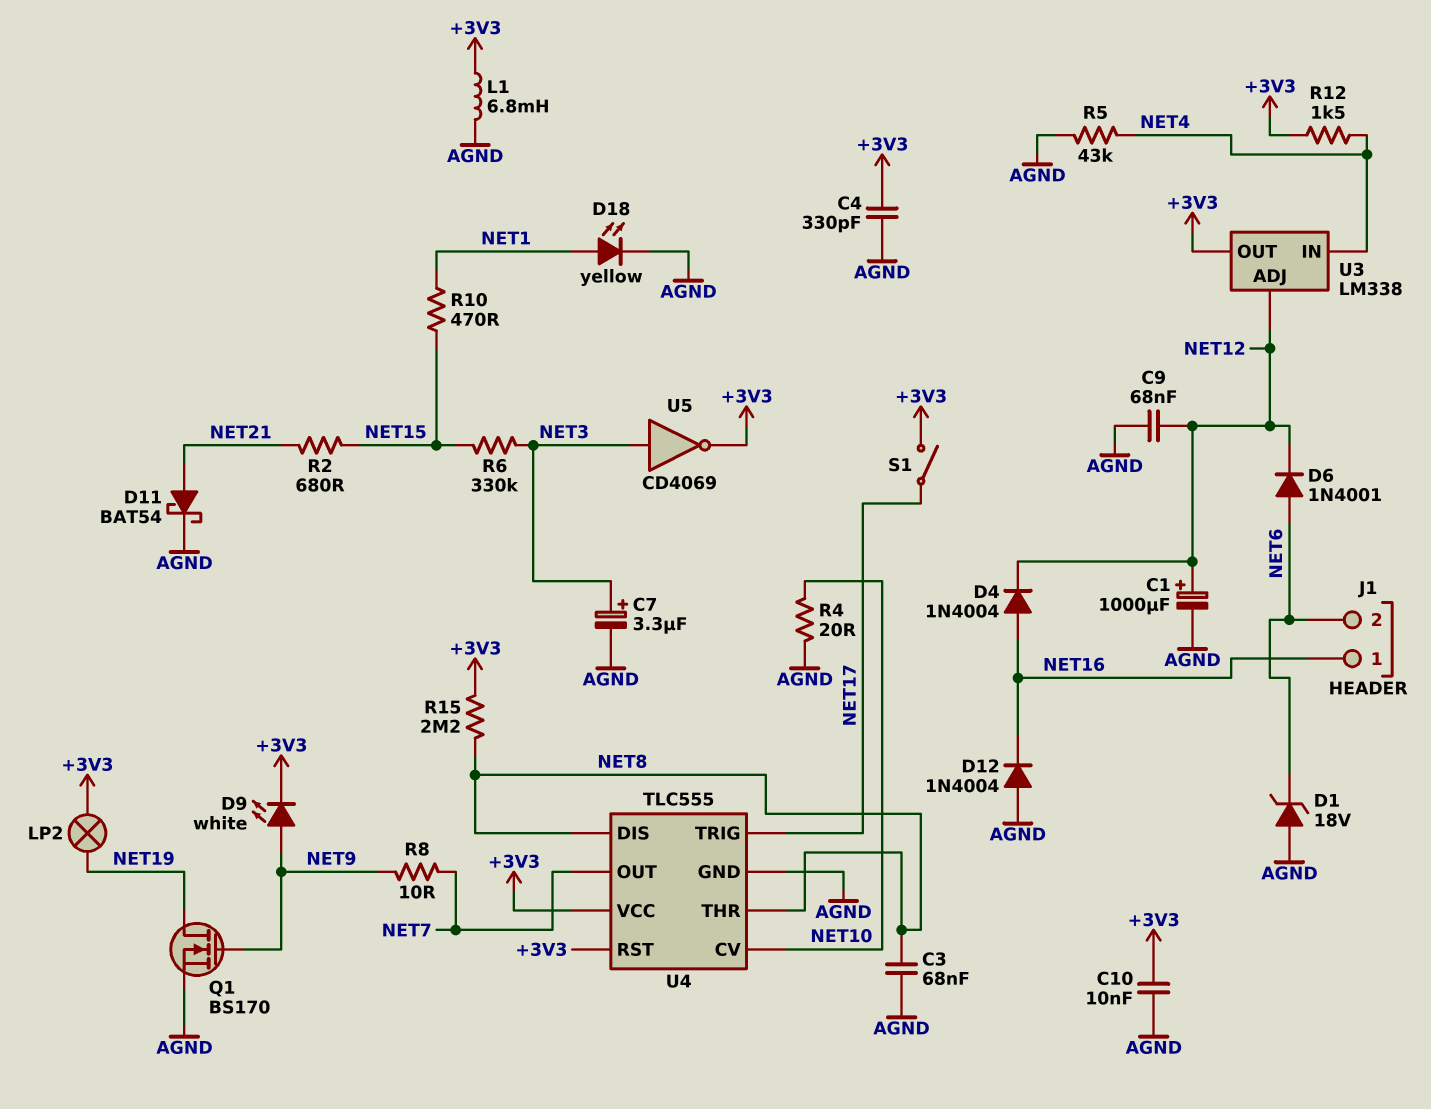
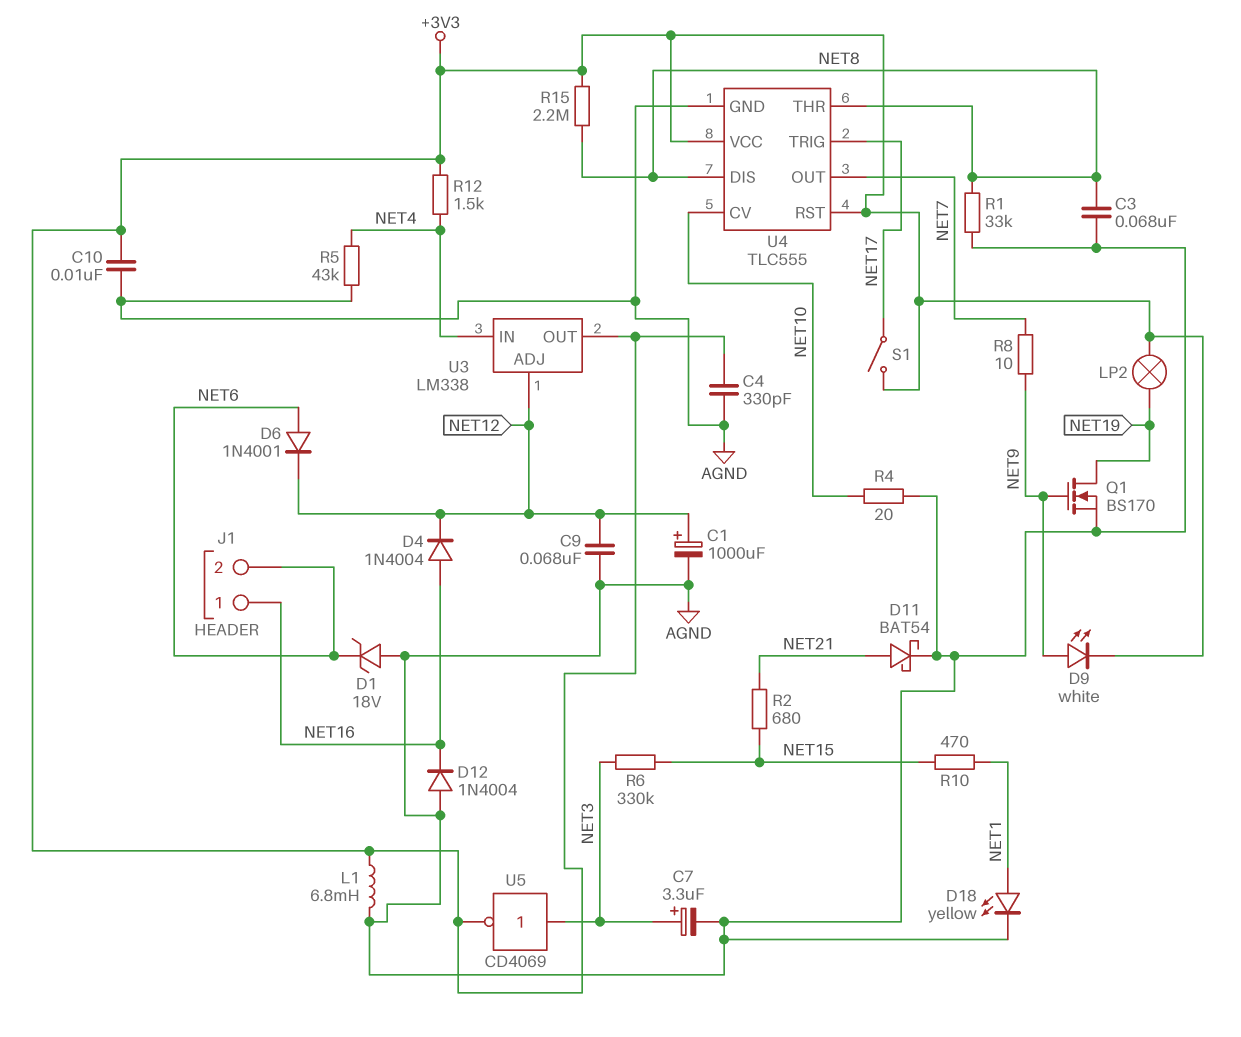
R1: none -> 33k (AGND, NET8)

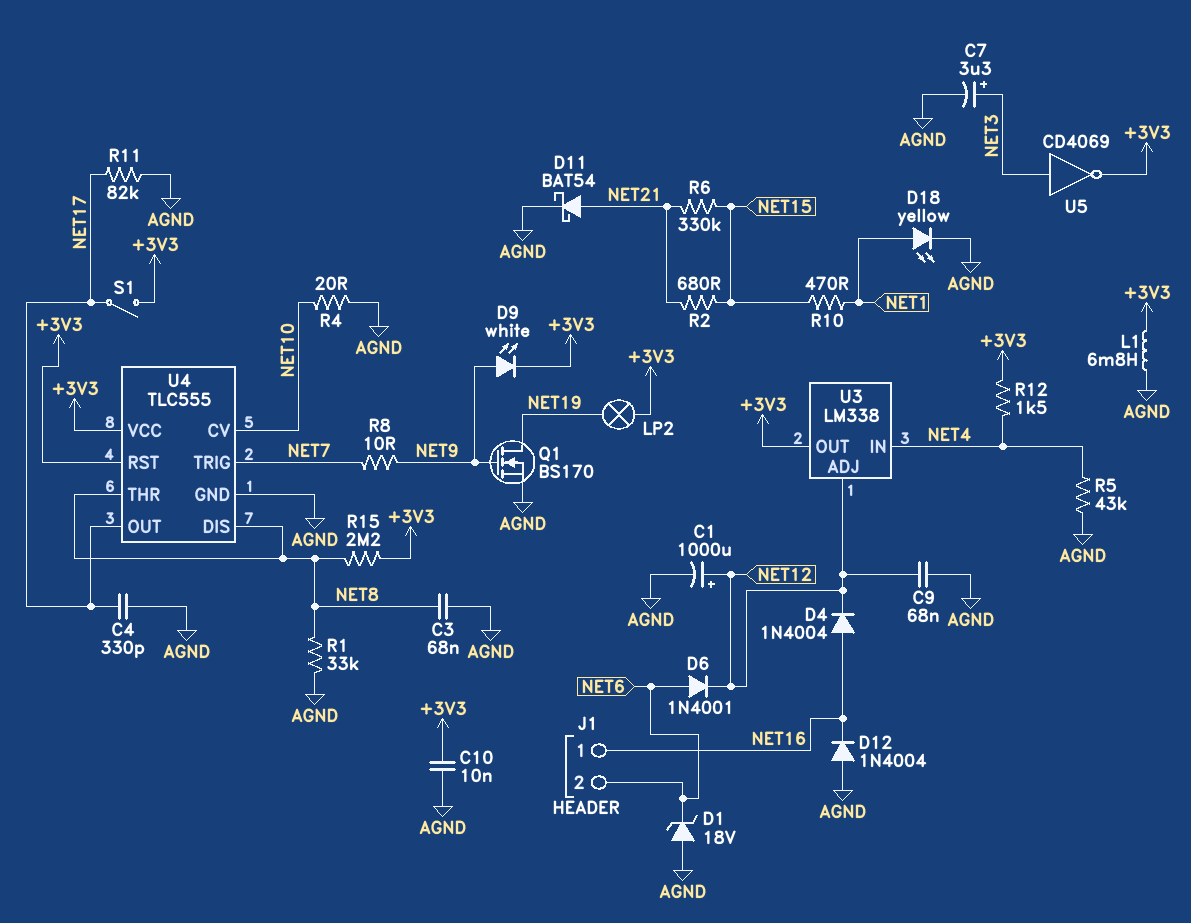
C4: 330pF (+3V3, AGND) -> 330pF (AGND, NET17)
R6: 330k (NET3, NET15) -> 330k (NET15, NET21)
R11: none -> 82k (AGND, NET17)
U4 pin OUT: NET7 -> NET17
U4 pin TRIG: NET17 -> NET7

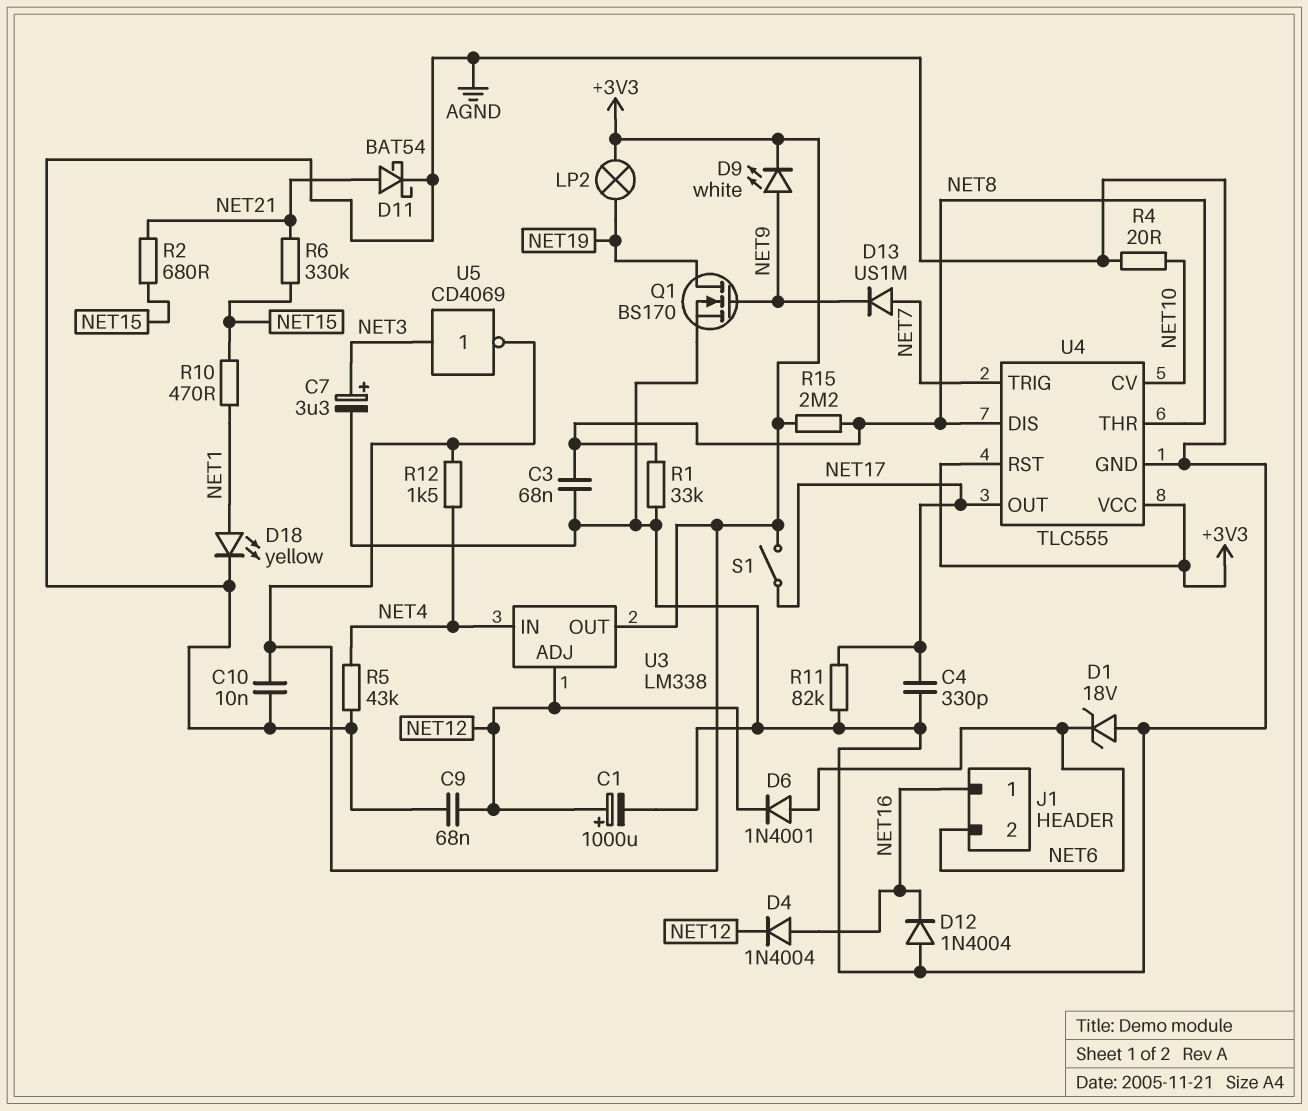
D13: none -> diode US1M (A NET7, K NET9)
L1: 6.8mH (+3V3, AGND) -> none
R8: 10 (NET7, NET9) -> none

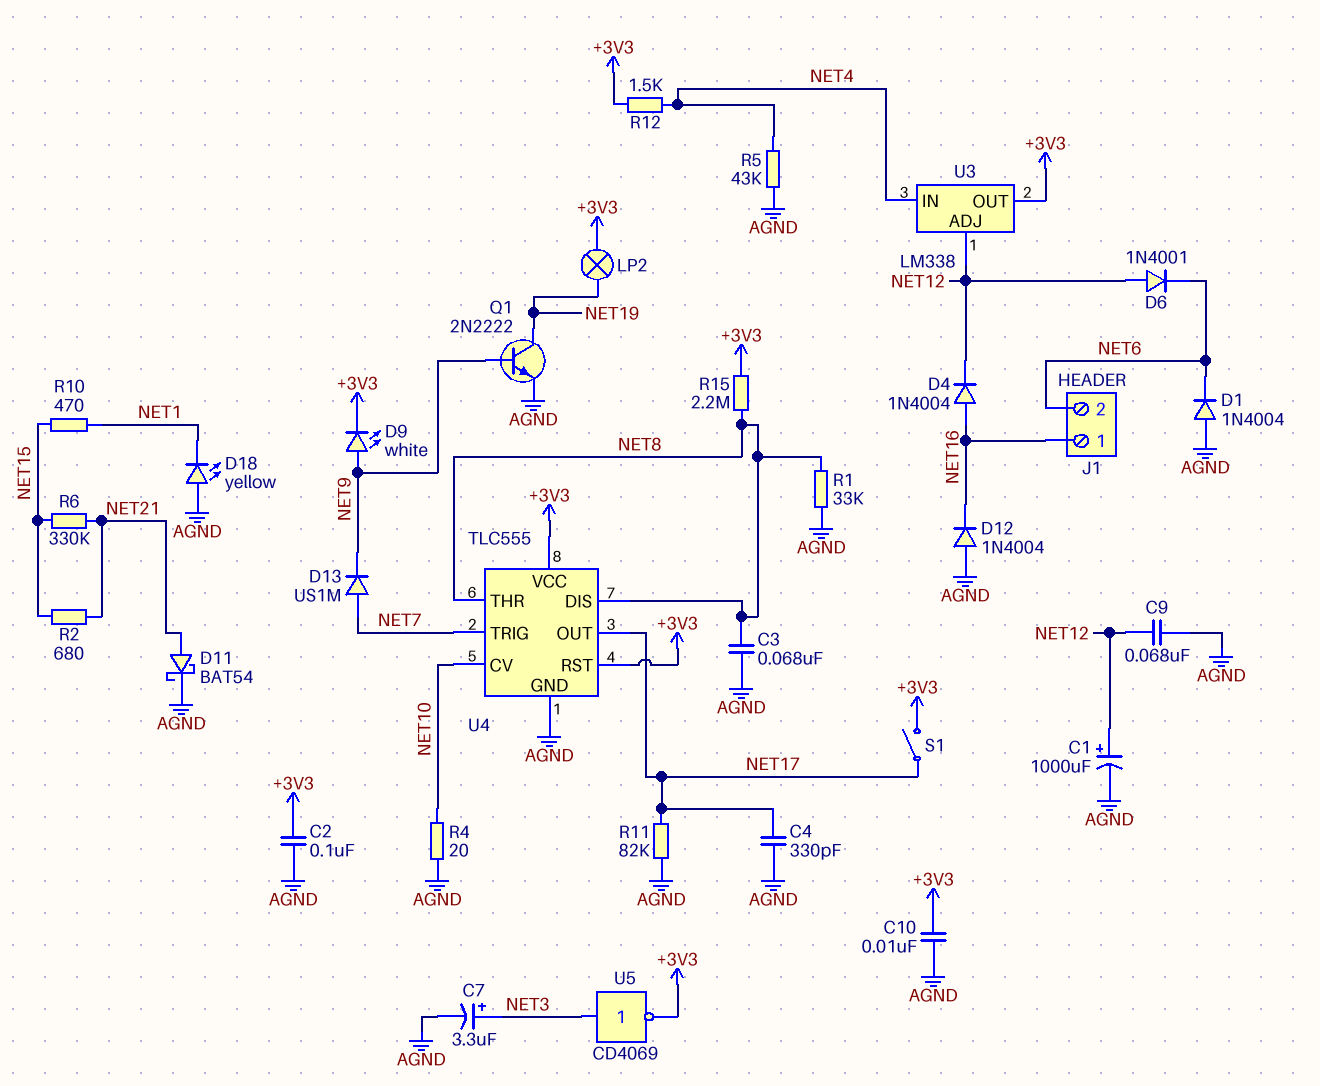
C2: none -> 100nF (+3V3, AGND)
D1: zener 18V (A AGND, K NET6) -> diode 1N4004 (A AGND, K NET6)
D6: diode 1N4001 (A NET6, K NET12) -> diode 1N4001 (A NET12, K NET6)
D18: LED yellow (A NET1, K AGND) -> LED yellow (A AGND, K NET1)
Q1: NMOS BS170 (G NET9, D NET19, S AGND) -> NPN 2N2222 (B NET9, C NET19, E AGND)

